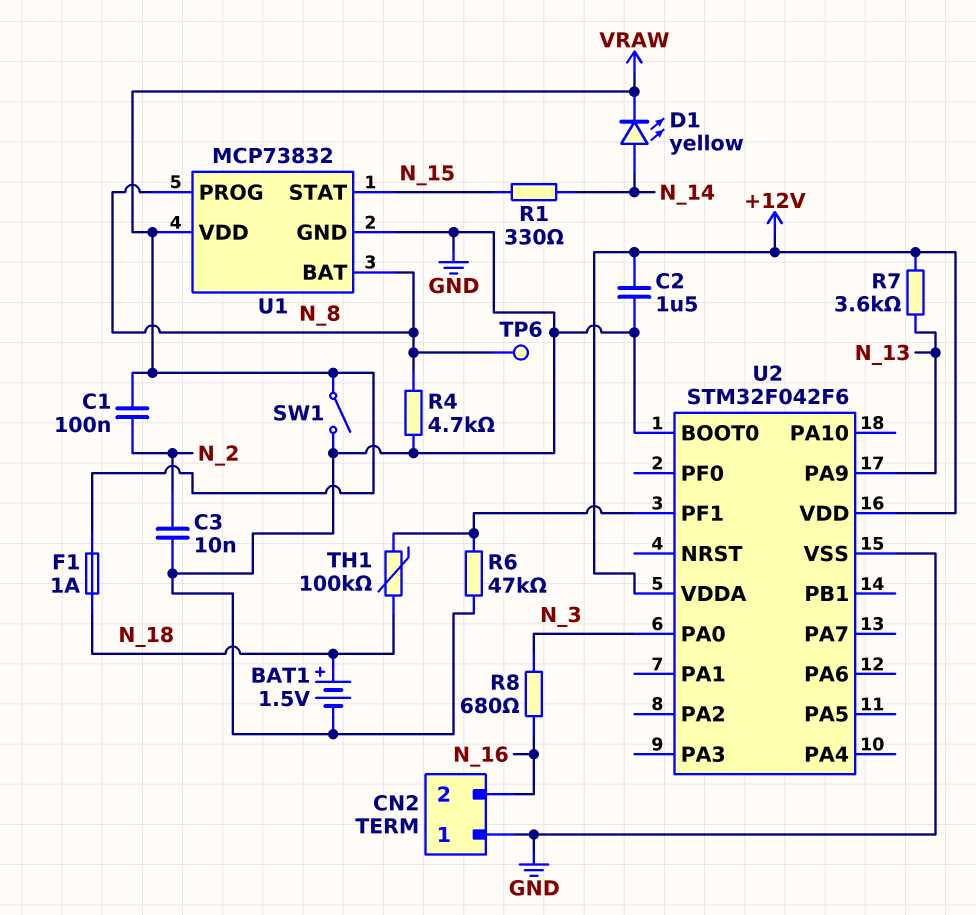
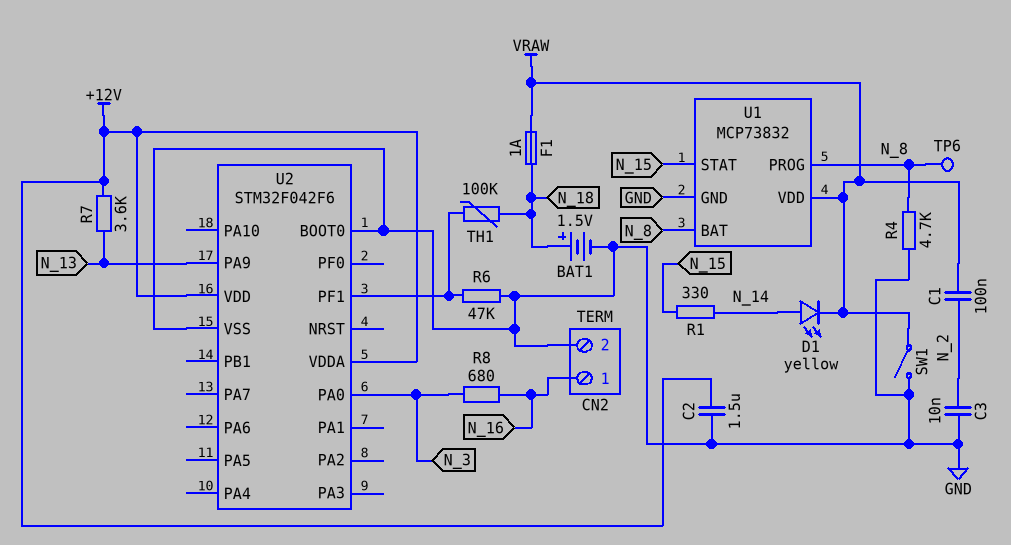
CN2 pin 1: GND -> N_16
CN2 pin 2: N_16 -> GND

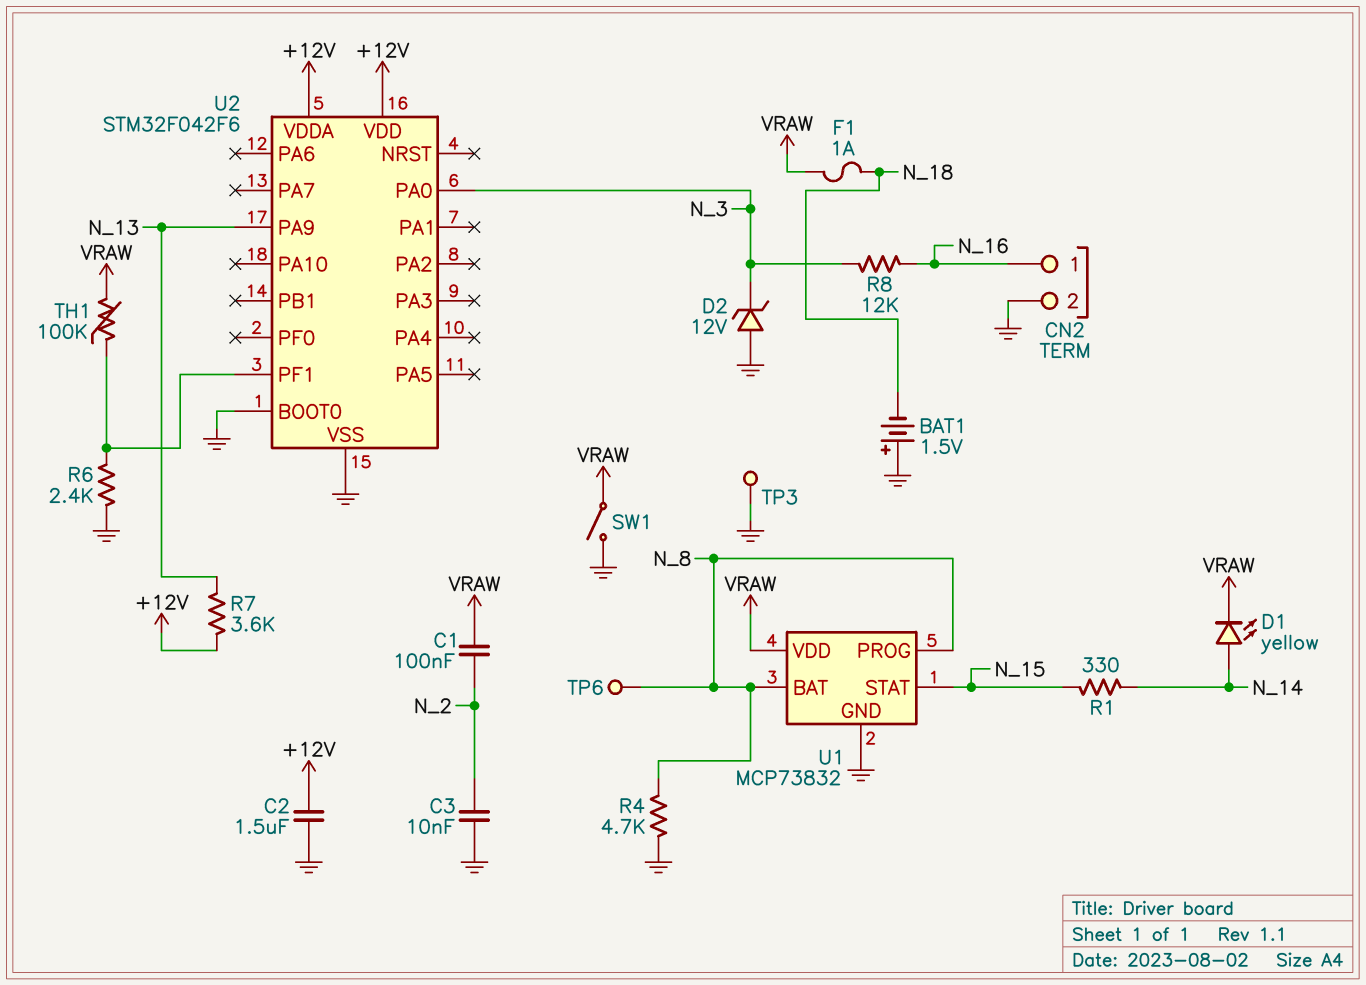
BAT1: 1.5V (plus N_18, minus GND) -> 1.5V (plus GND, minus N_18)
D2: none -> zener 12V (A GND, K N_3)
R6: 47k (GND, U2/PF1) -> 2.4k (GND, U2/PF1)
R8: 680 (N_3, N_16) -> 12k (N_3, N_16)
TH1: 100k (N_18, U2/PF1) -> 100k (U2/PF1, VRAW)
TP3: none -> test point (GND)

